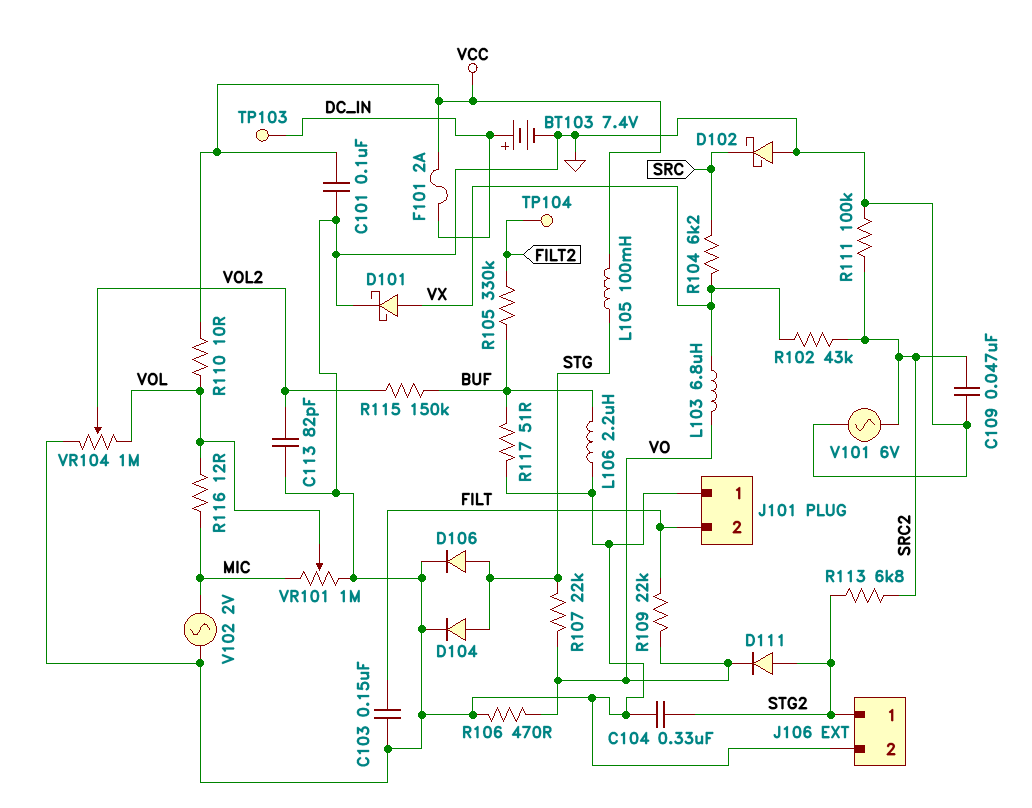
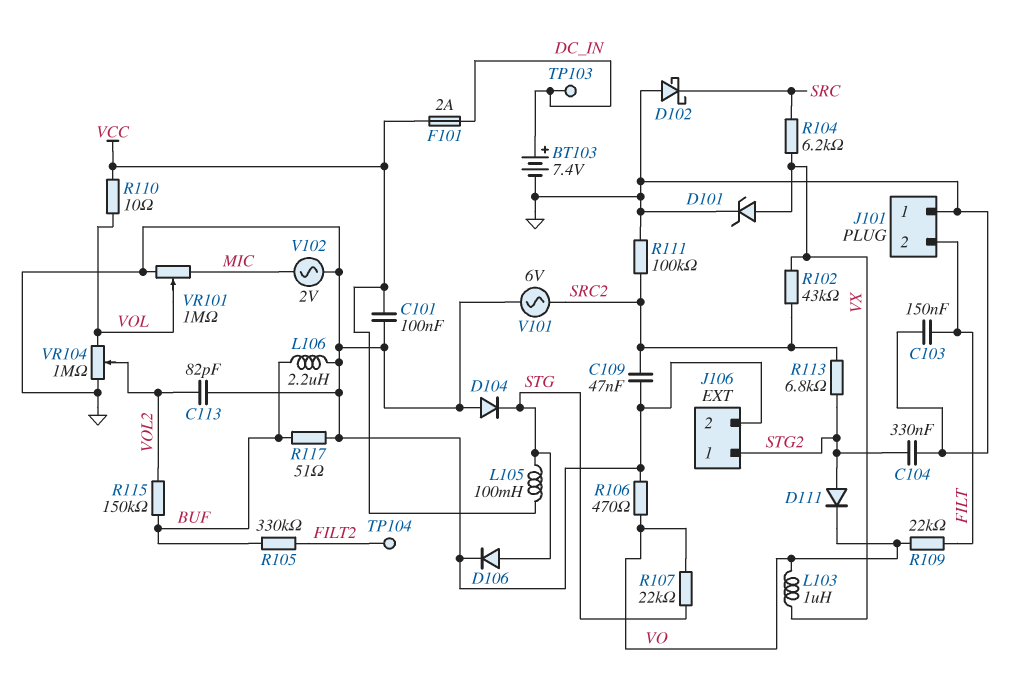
D101: schottky (A VX, K GND) -> zener (A VX, K GND)
D104: diode (A STG, K GND) -> diode (A GND, K STG)
L103: 6.8uH (VO, VX) -> 1uH (VO, VX)
R116: 12 (MIC, VOL) -> none

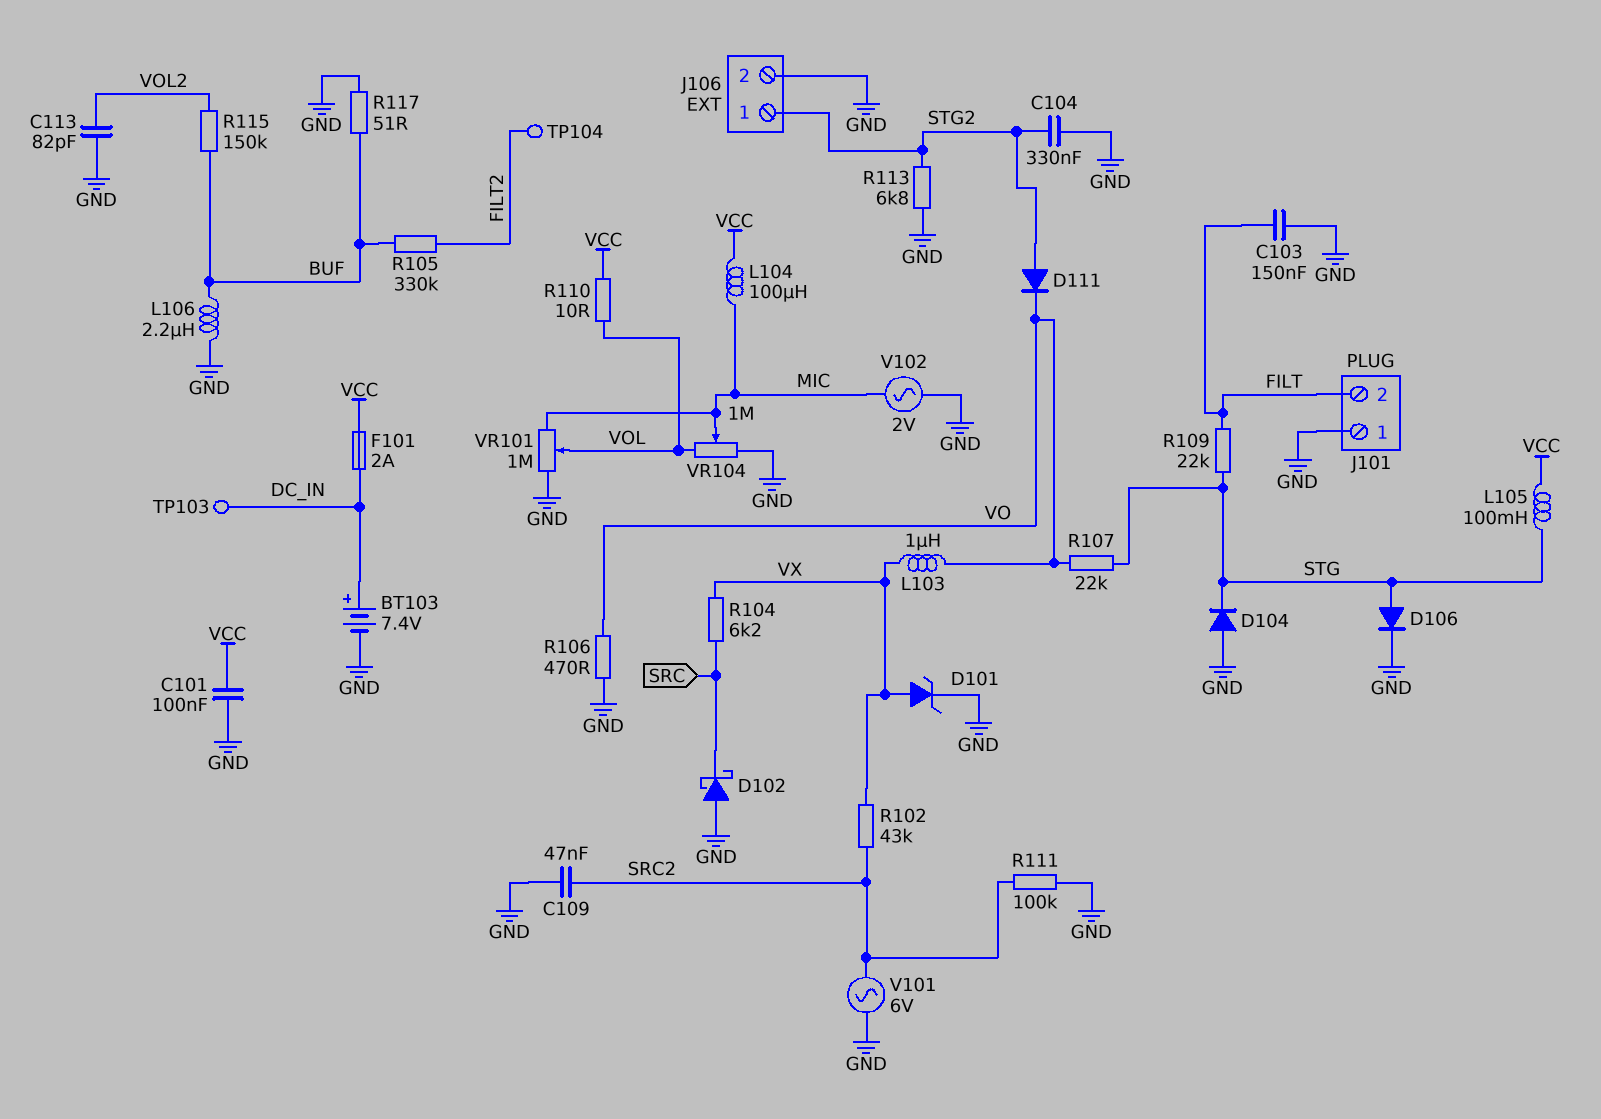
L104: none -> 100uH (MIC, VCC)
R109: 22k (FILT, VO) -> 22k (FILT, STG)
R113: 6.8k (SRC2, STG2) -> 6.8k (GND, STG2)
VR104: 1M (GND, VOL, wiper VOL2) -> 1M (GND, VOL, wiper MIC)

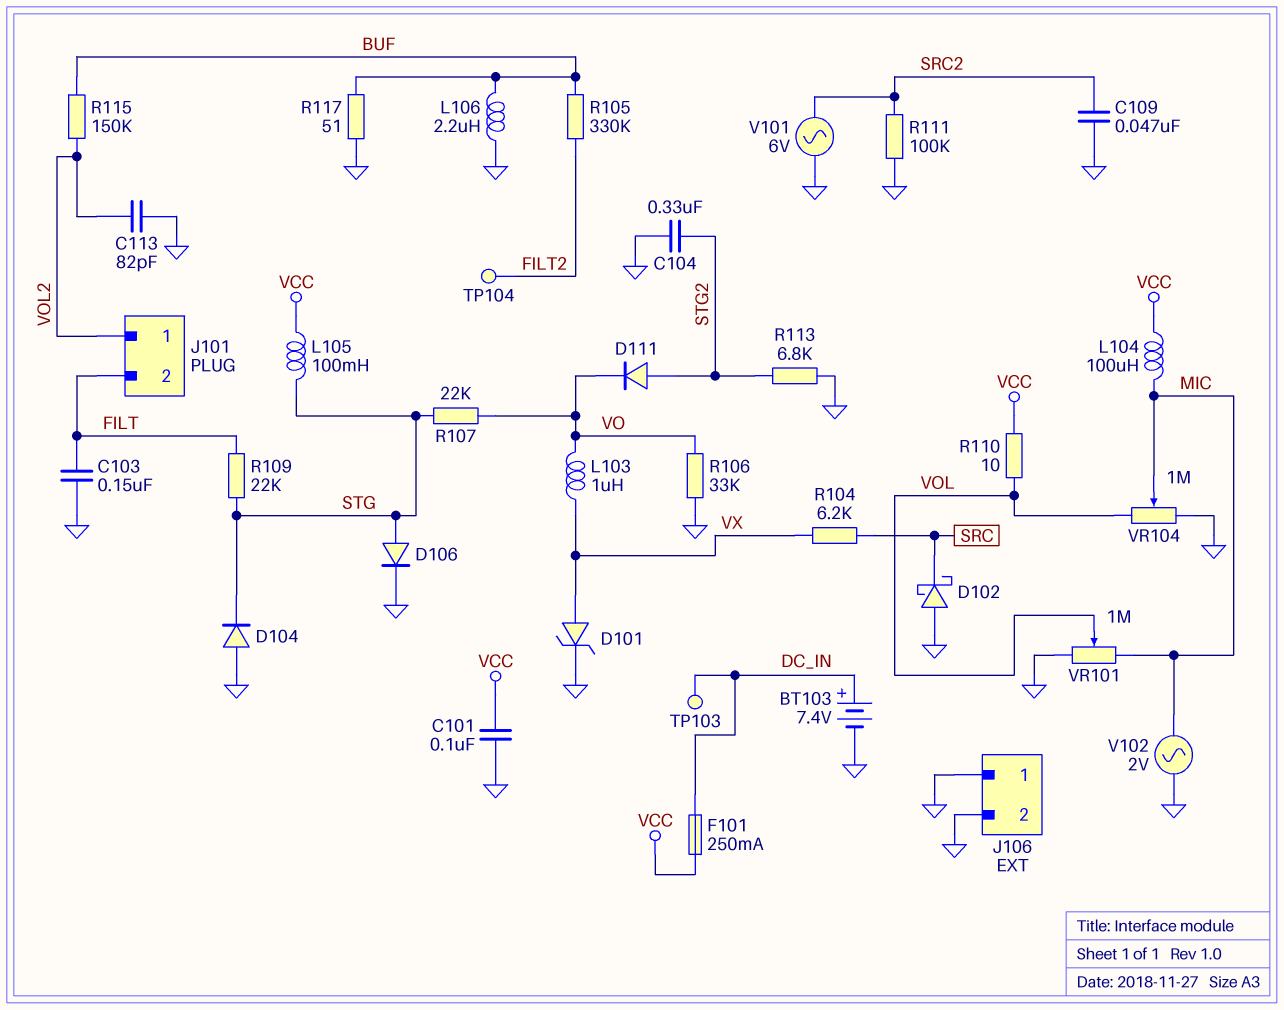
F101: 2A (DC_IN, VCC) -> 250mA (DC_IN, VCC)
J101 pin 1: GND -> VOL2
J106 pin 1: STG2 -> GND
R102: 43k (SRC2, VX) -> none
R106: 470 (GND, VO) -> 33k (GND, VO)

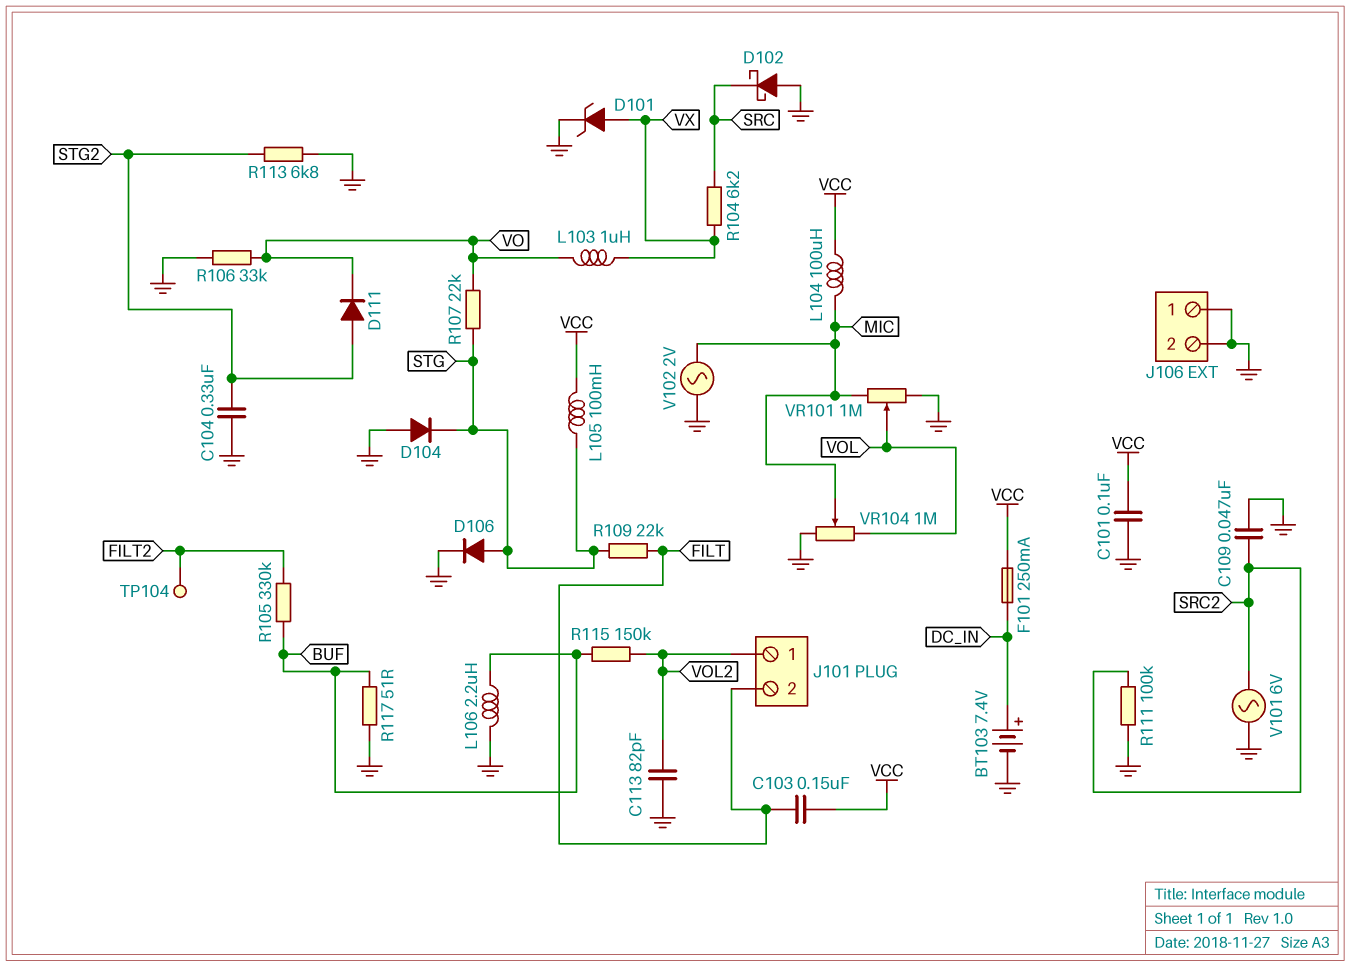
C103: 150nF (FILT, GND) -> 150nF (FILT, VCC)
R110: 10 (VCC, VOL) -> none
TP103: test point (DC_IN) -> none

